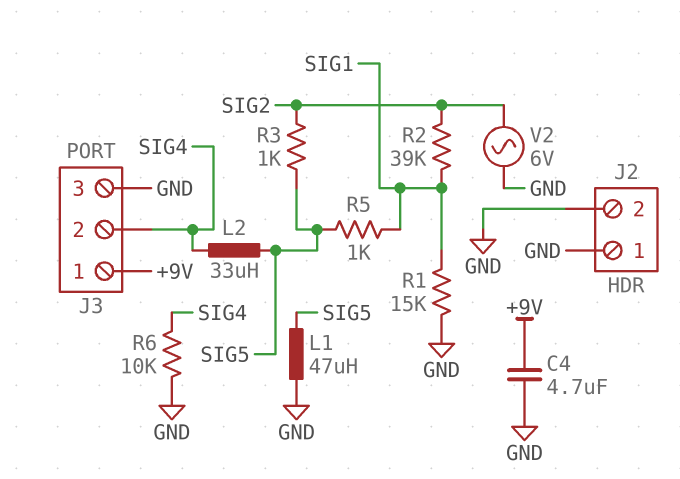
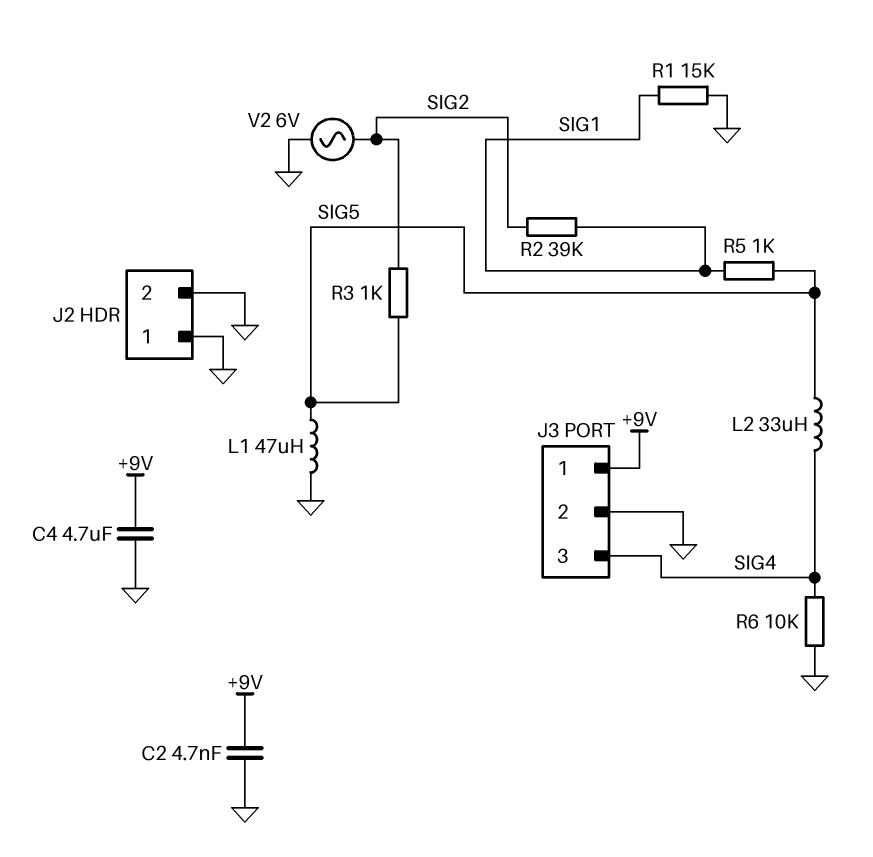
C2: none -> 4.7nF (+9V, GND)
J3 pin 2: SIG4 -> GND
J3 pin 3: GND -> SIG4

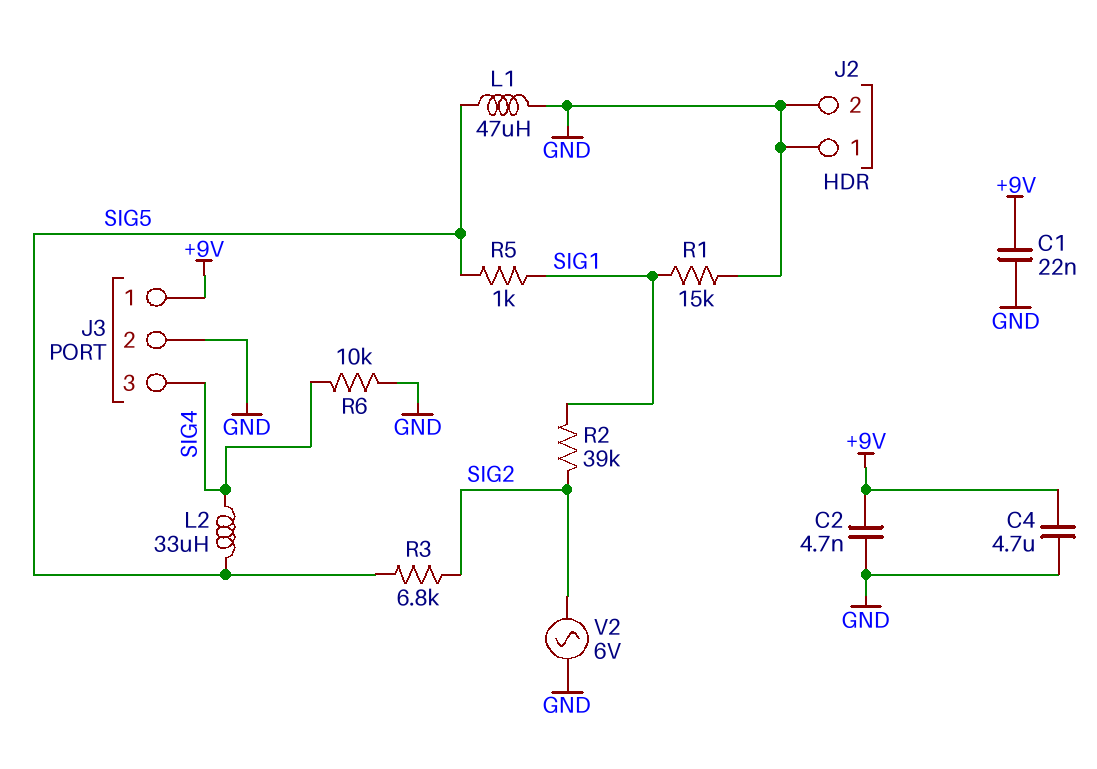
C1: none -> 22nF (+9V, GND)
R3: 1k (SIG2, SIG5) -> 6.8k (SIG2, SIG5)

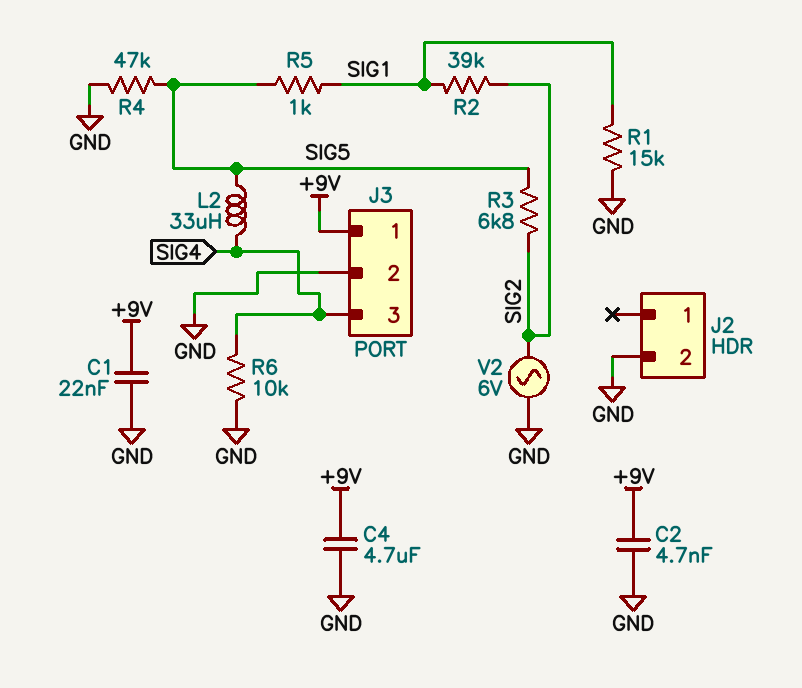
J2 pin 1: GND -> none
L1: 47uH (GND, SIG5) -> none
R4: none -> 47k (GND, SIG5)

